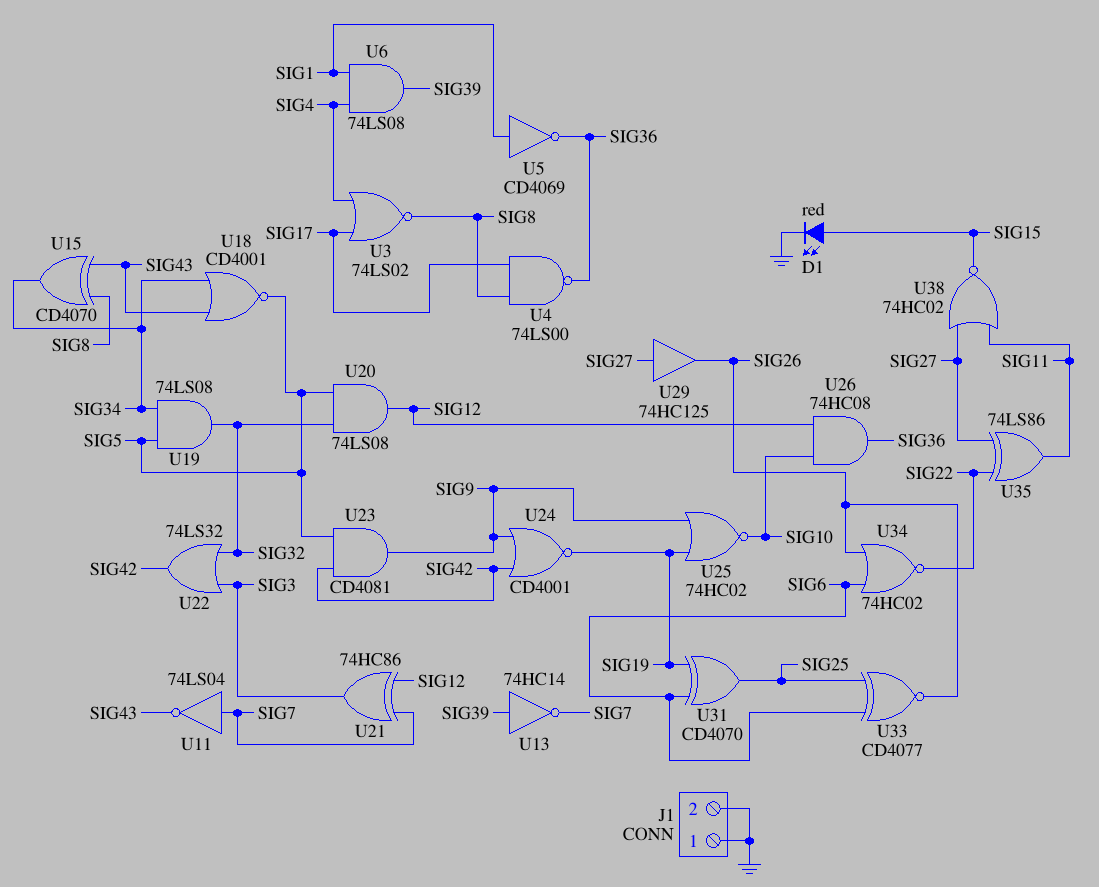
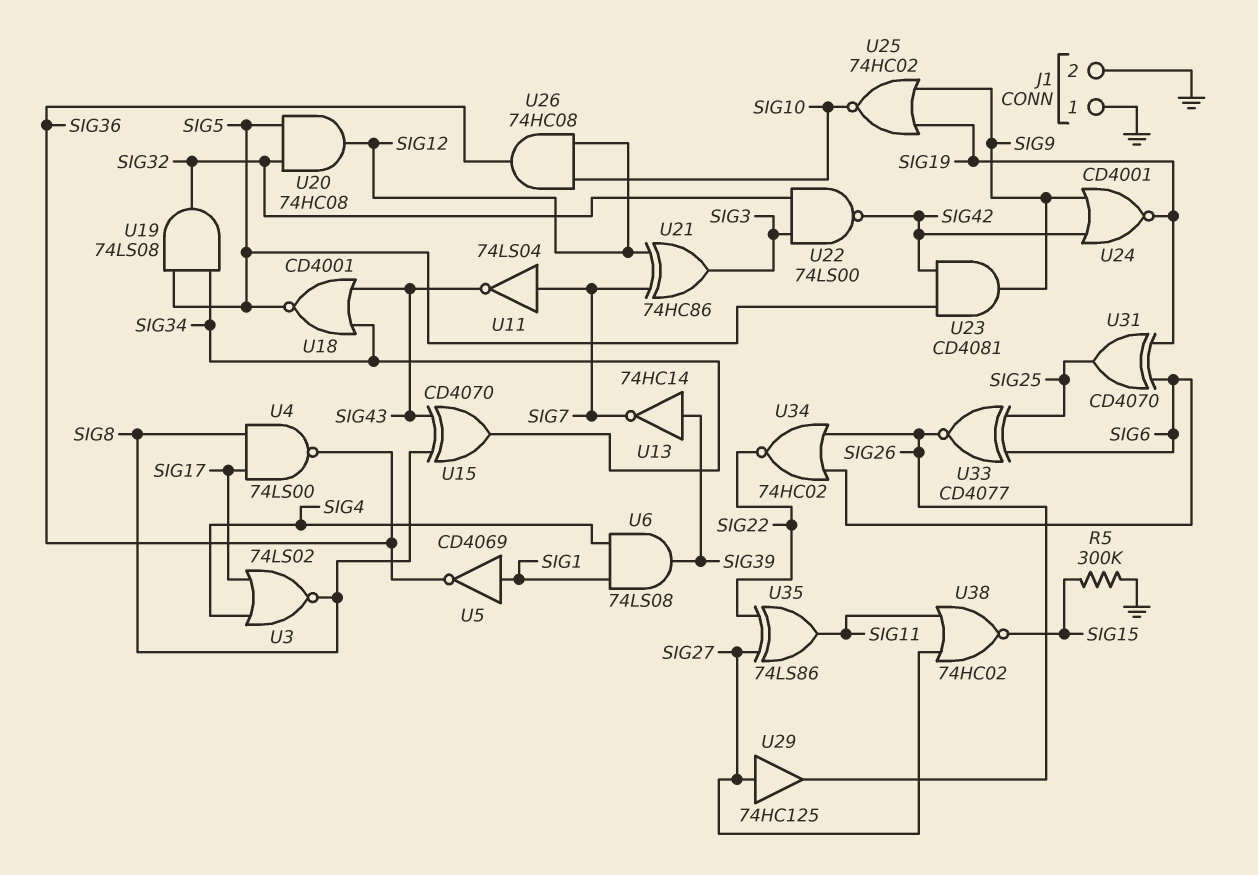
D1: LED red (A SIG15, K GND) -> none
R5: none -> 300k (GND, SIG15)
U20: AND 74LS08 (in SIG5, in SIG32, out SIG12) -> AND 74HC08 (in SIG5, in SIG32, out SIG12)
U22: OR 74LS32 (in SIG3, in SIG32, out SIG42) -> NAND 74LS00 (in SIG3, in SIG32, out SIG42)

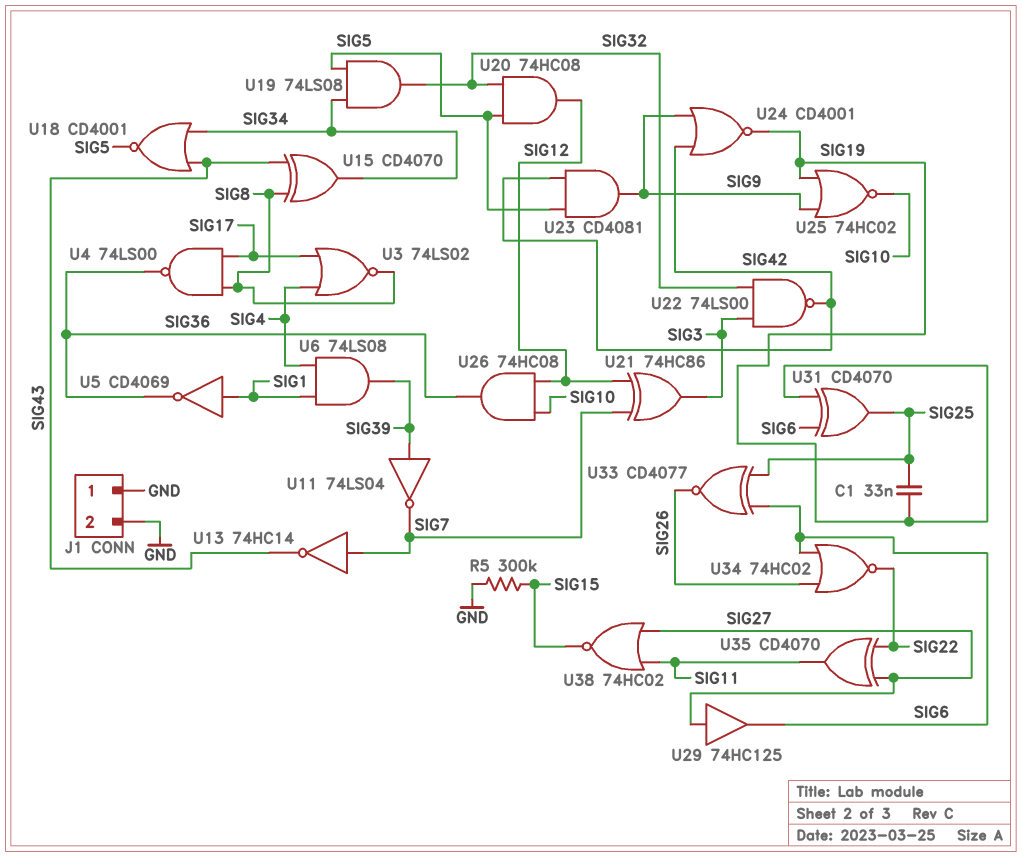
C1: none -> 33nF (SIG19, SIG25)
U11: NOT 74LS04 (in SIG7, out SIG43) -> NOT 74LS04 (in SIG39, out SIG7)
U13: NOT 74HC14 (in SIG39, out SIG7) -> NOT 74HC14 (in SIG7, out SIG43)
U29: buffer 74HC125 (in SIG27, out SIG26) -> buffer 74HC125 (in SIG27, out SIG6)
U35: XOR 74LS86 (in SIG22, in SIG27, out SIG11) -> XOR CD4070 (in SIG22, in SIG27, out SIG11)

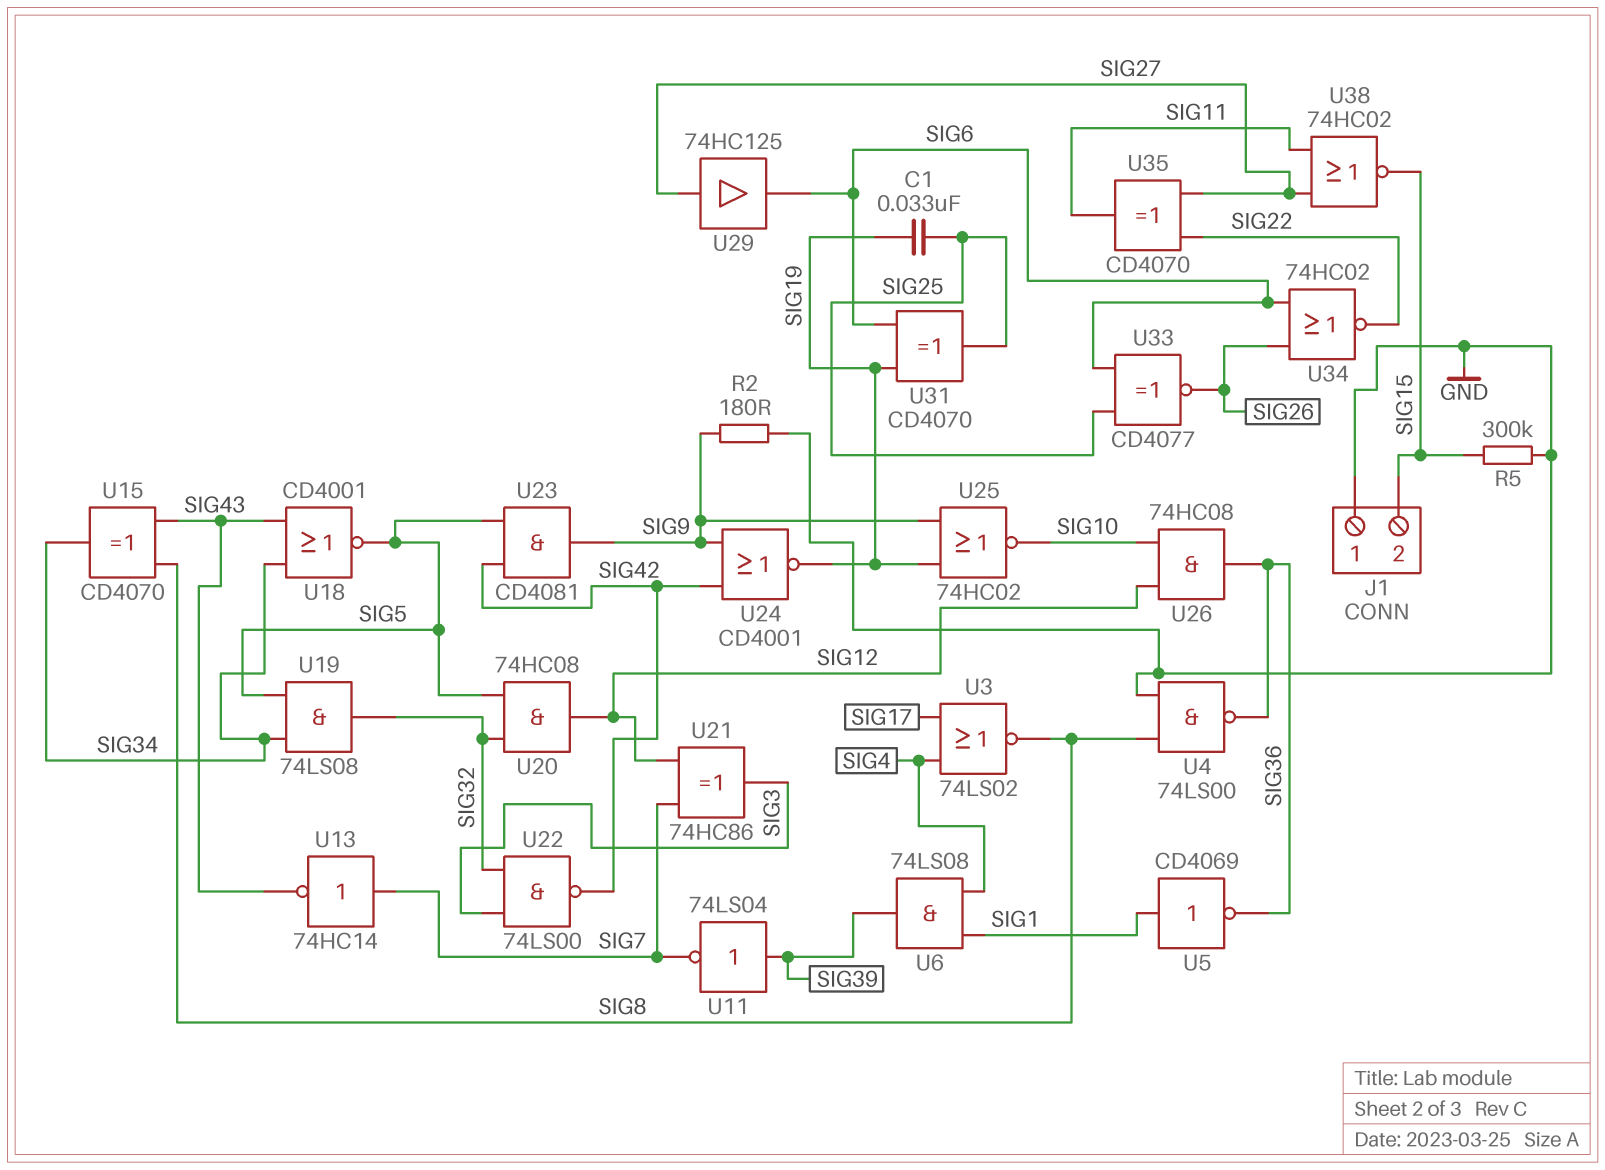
J1 pin 2: GND -> SIG15
R2: none -> 180 (GND, SIG9)
U4: NAND 74LS00 (in SIG8, in SIG17, out SIG36) -> NAND 74LS00 (in GND, in SIG8, out SIG36)

